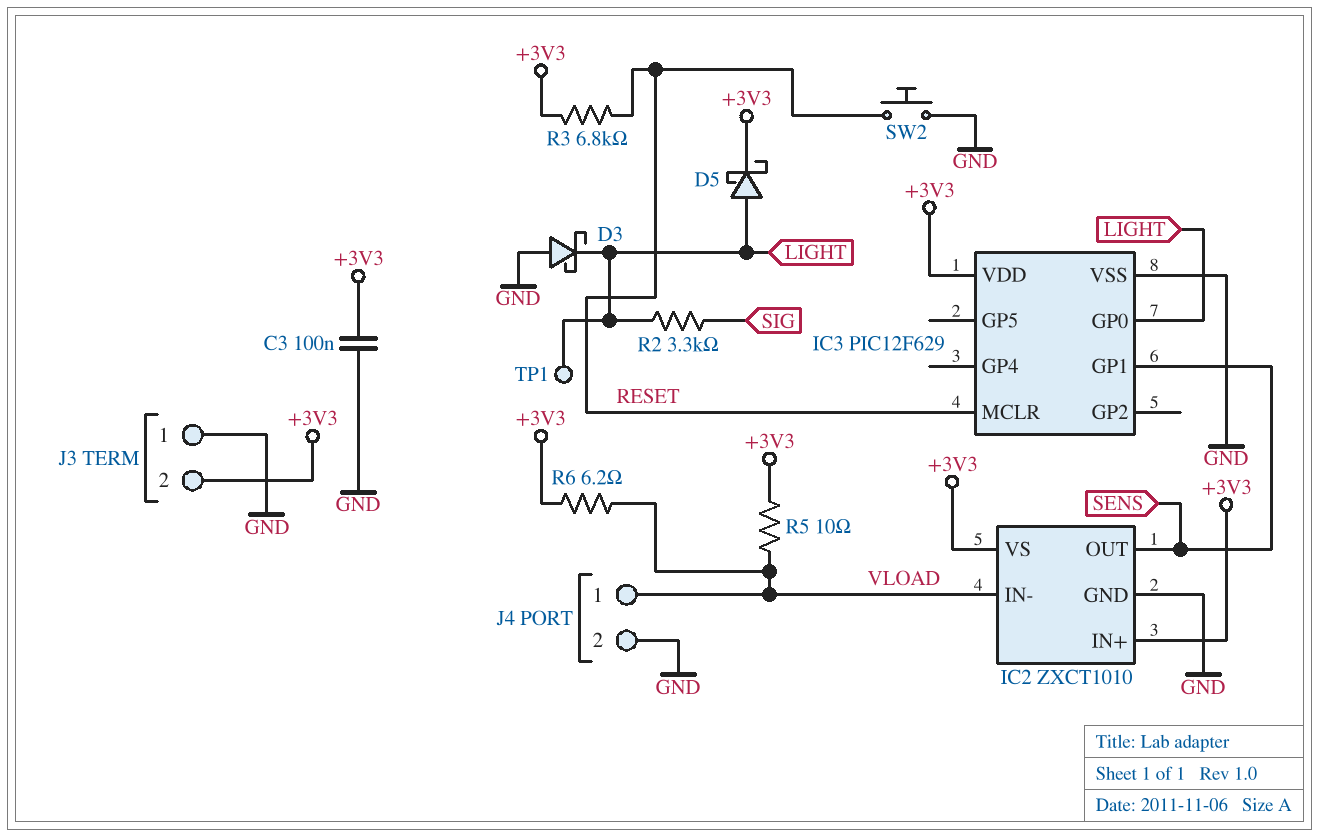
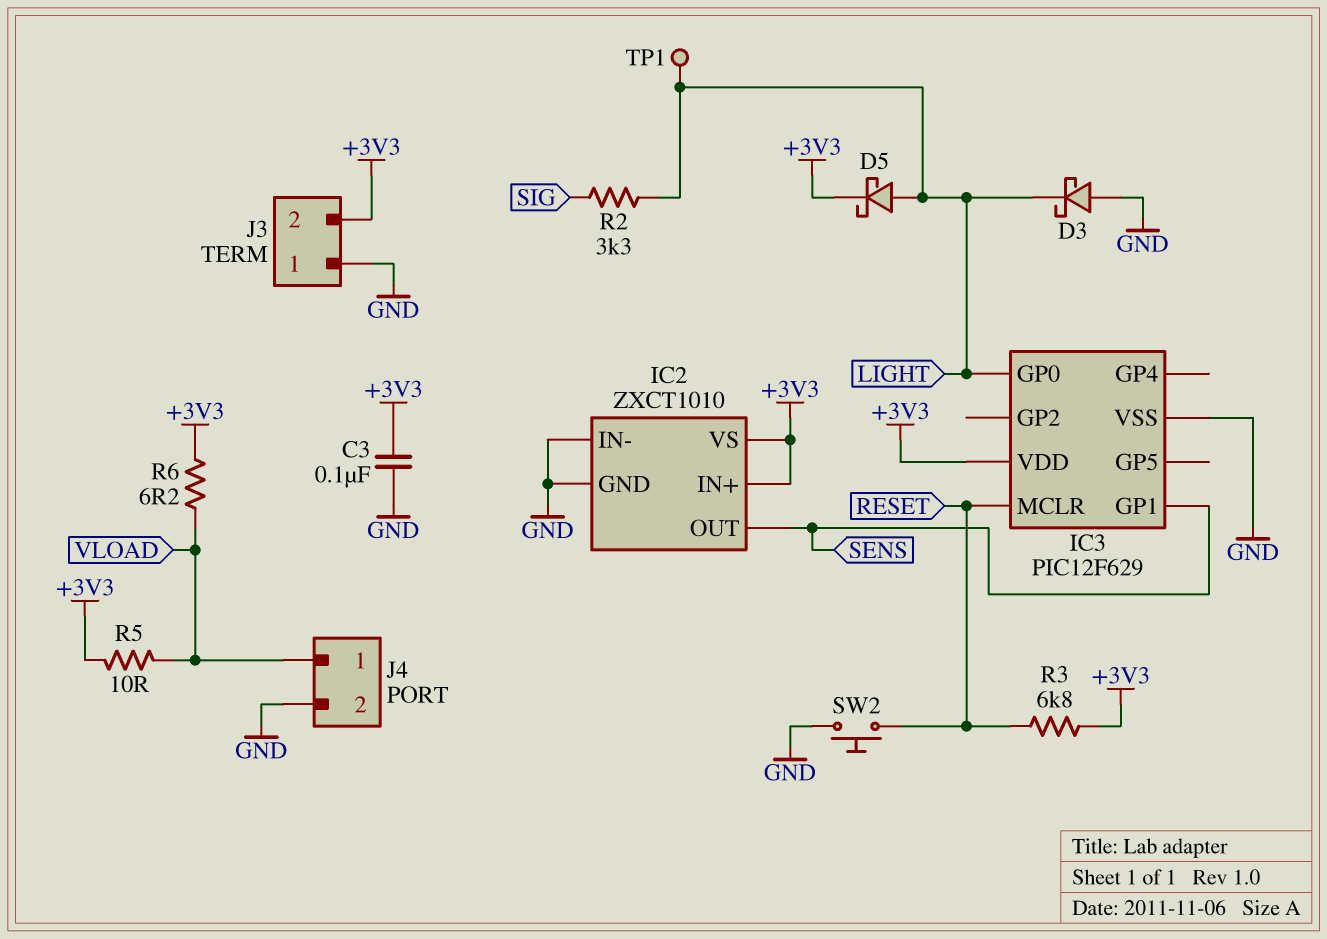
IC2 pin IN-: VLOAD -> GND

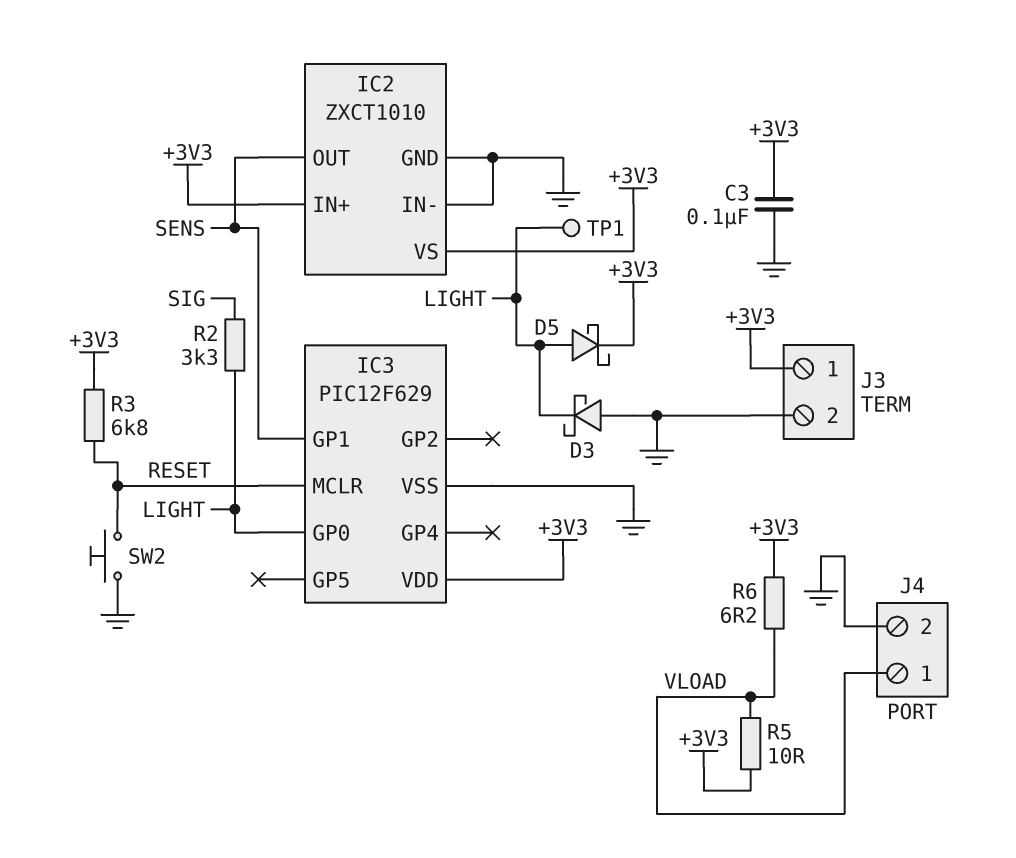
J3 pin 1: GND -> +3V3
J3 pin 2: +3V3 -> GND

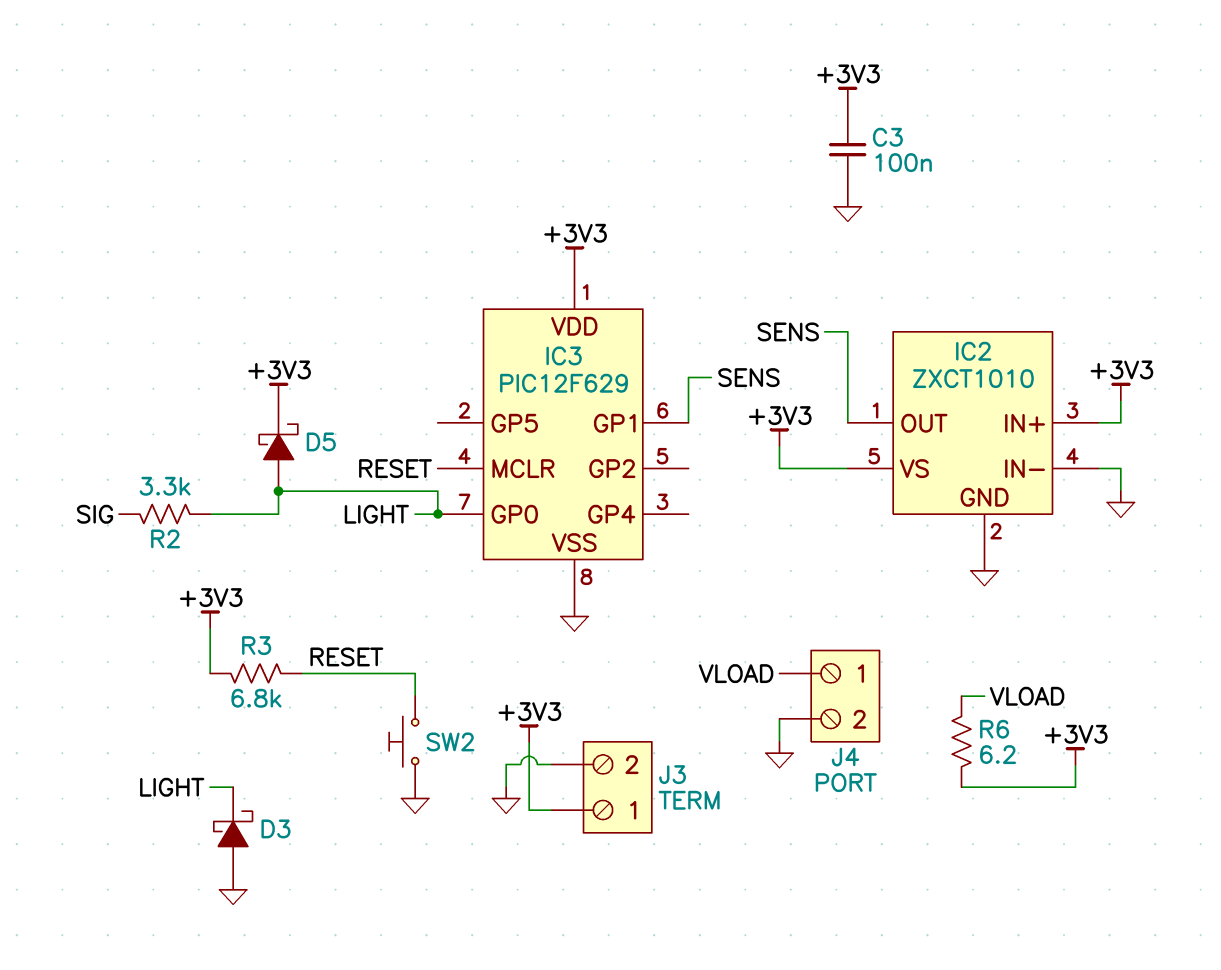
R5: 10 (+3V3, VLOAD) -> none
TP1: test point (LIGHT) -> none

